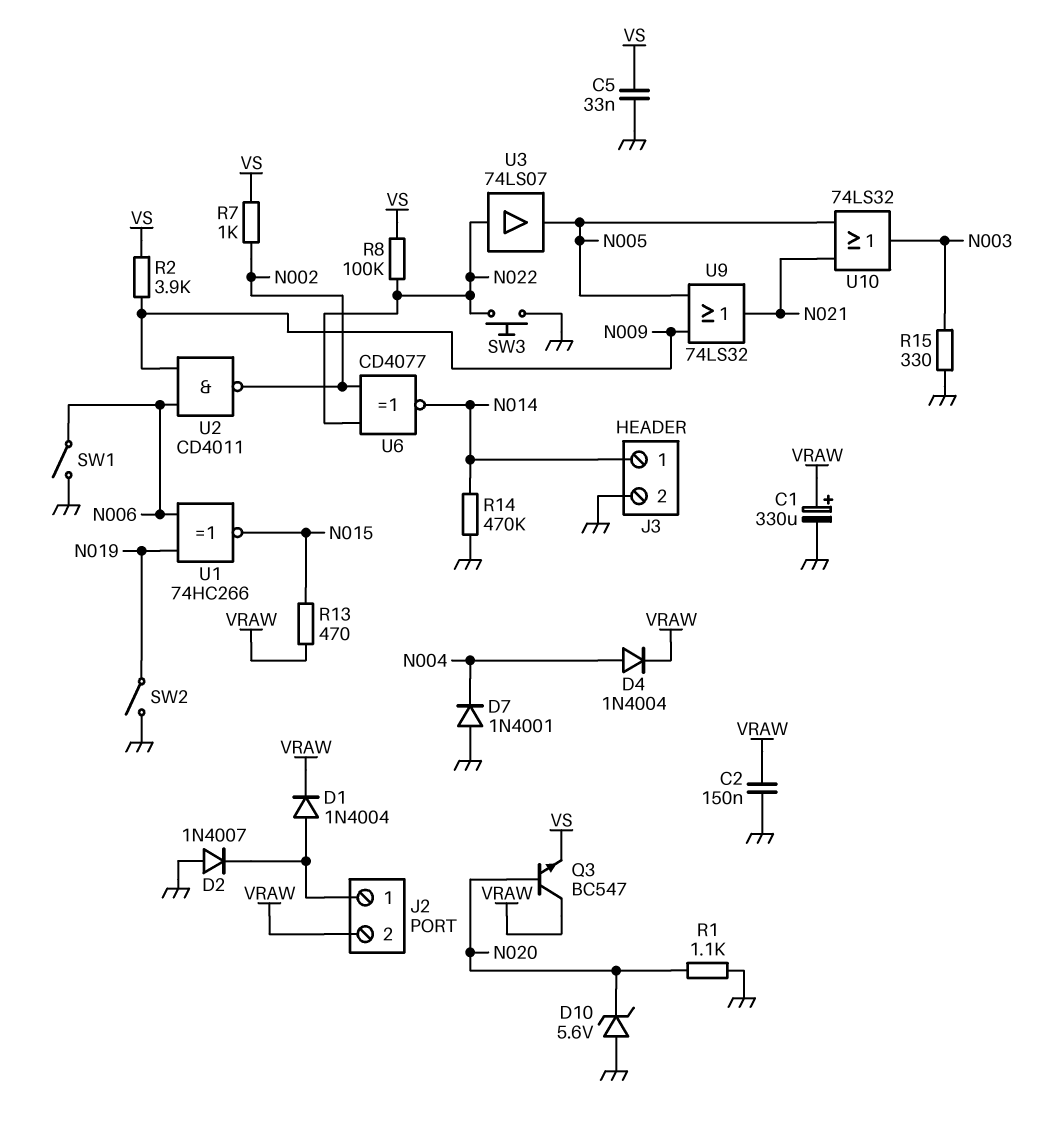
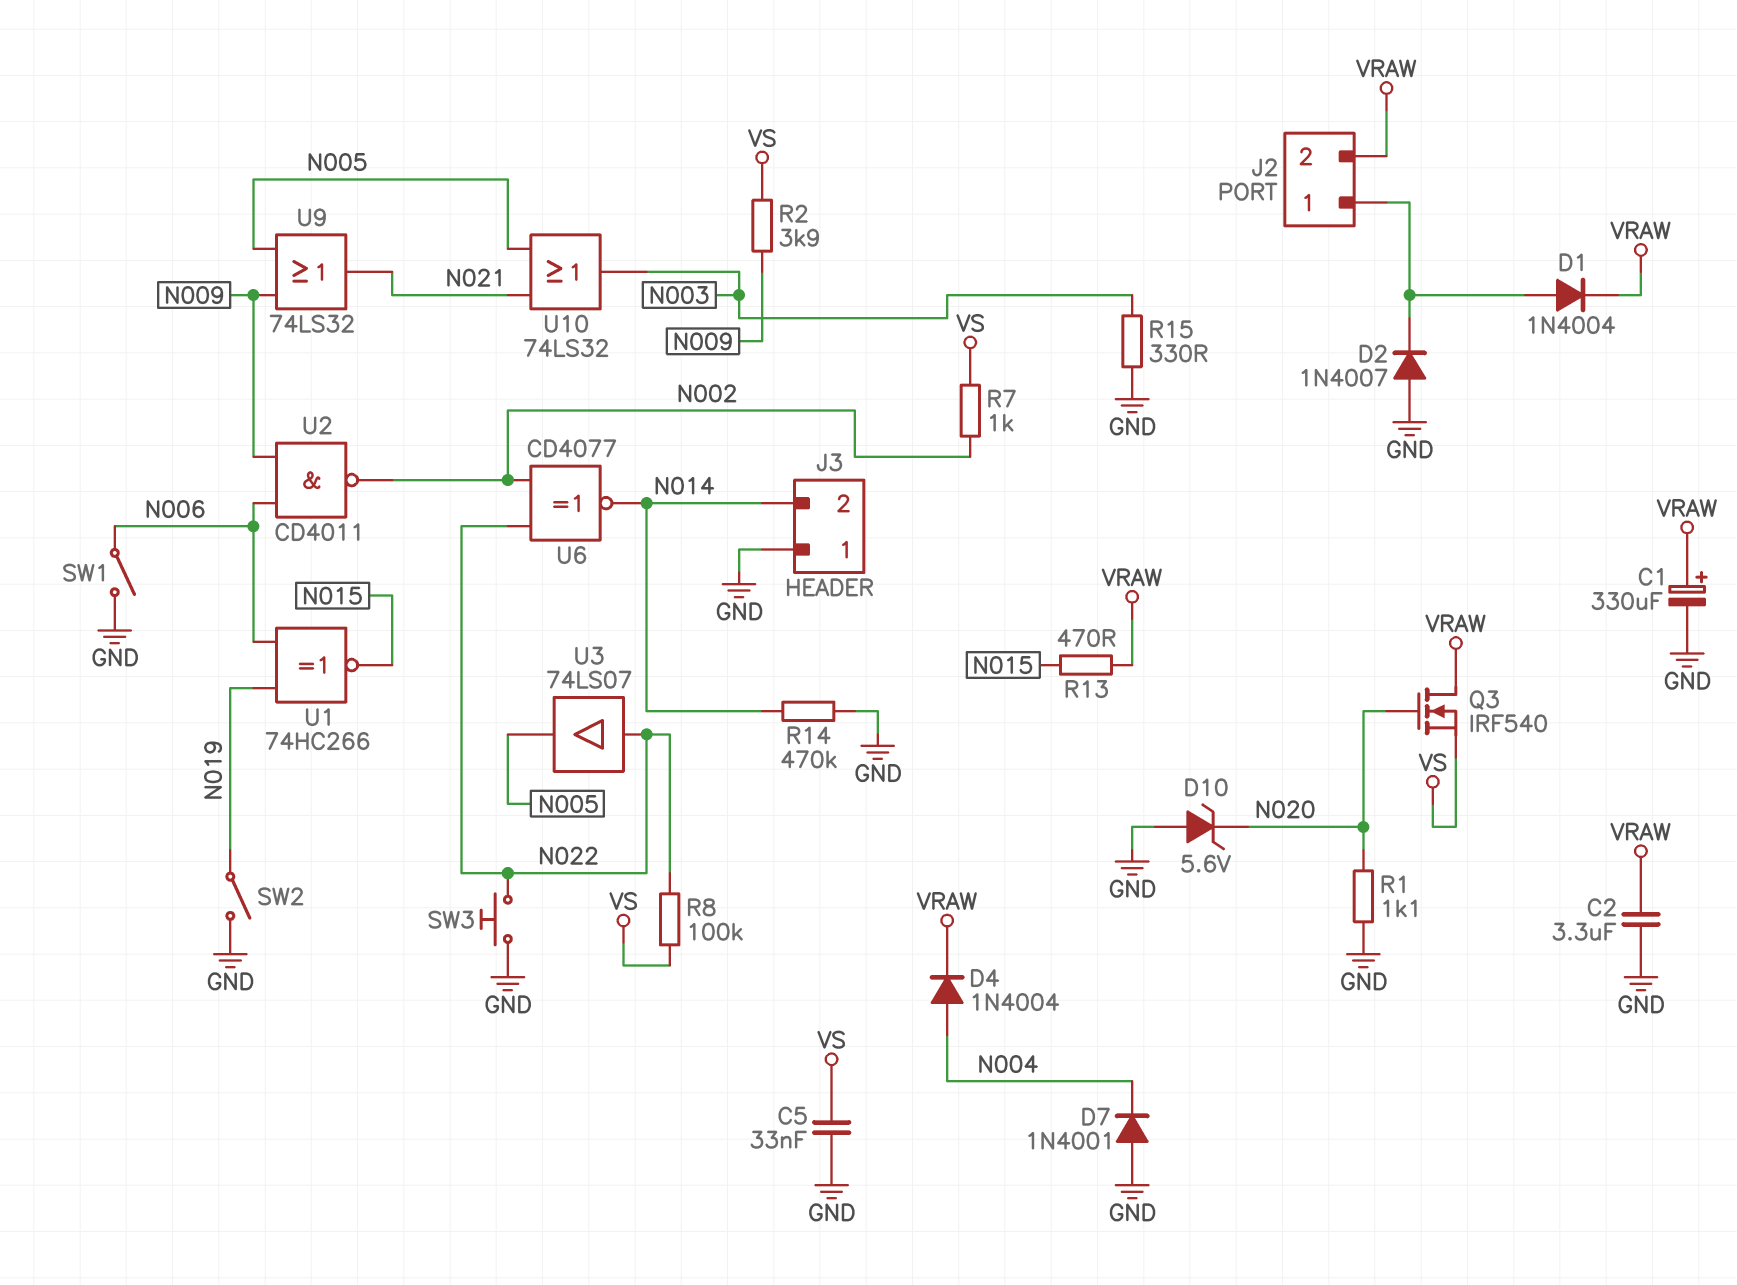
C2: 150nF (GND, VRAW) -> 3.3uF (GND, VRAW)
J3 pin 1: N014 -> GND
J3 pin 2: GND -> N014
Q3: NPN BC547 (B N020, C VRAW, E VS) -> NMOS IRF540 (G N020, D VRAW, S VS)

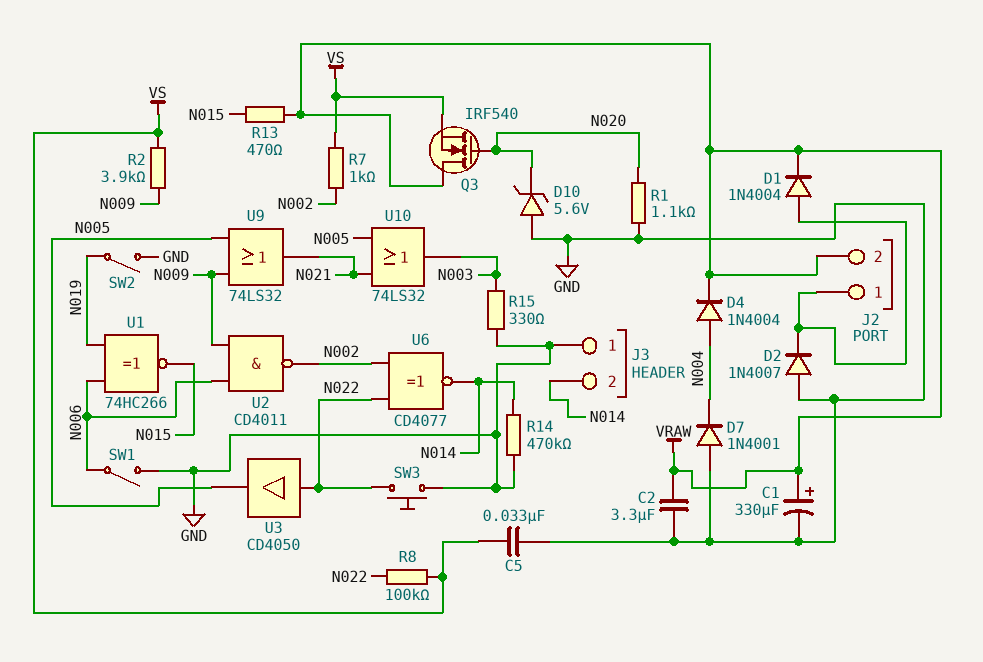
U3: buffer 74LS07 (in N022, out N005) -> buffer CD4050 (in N022, out N005)

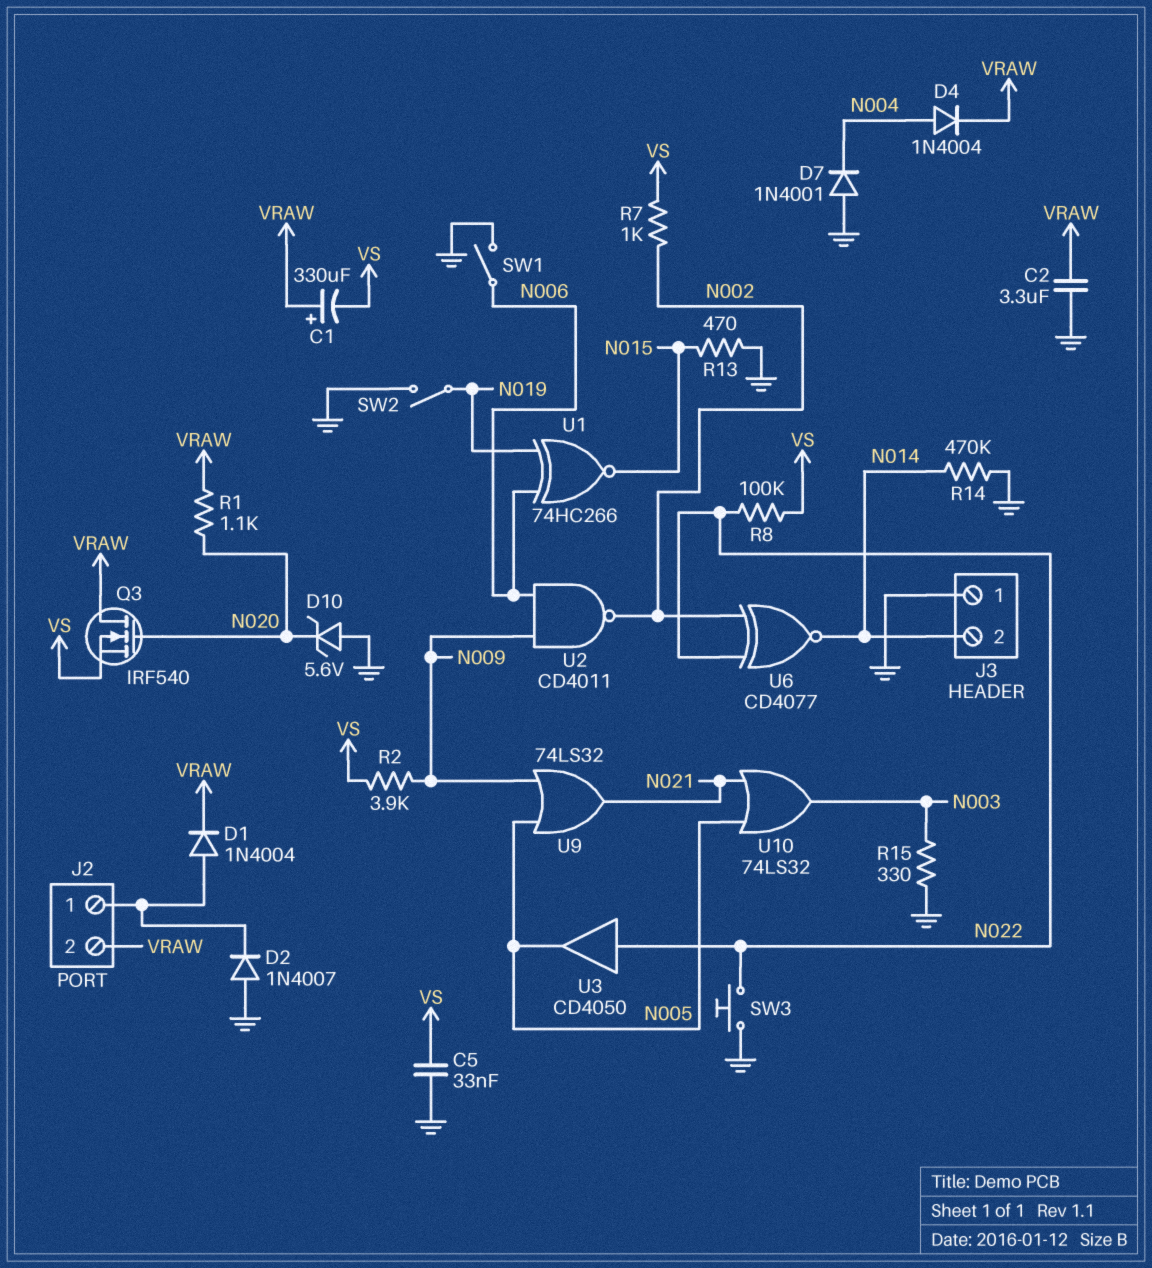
C1: 330uF (plus VRAW, minus GND) -> 330uF (plus VRAW, minus VS)
R1: 1.1k (GND, N020) -> 1.1k (N020, VRAW)
R13: 470 (N015, VRAW) -> 470 (GND, N015)

